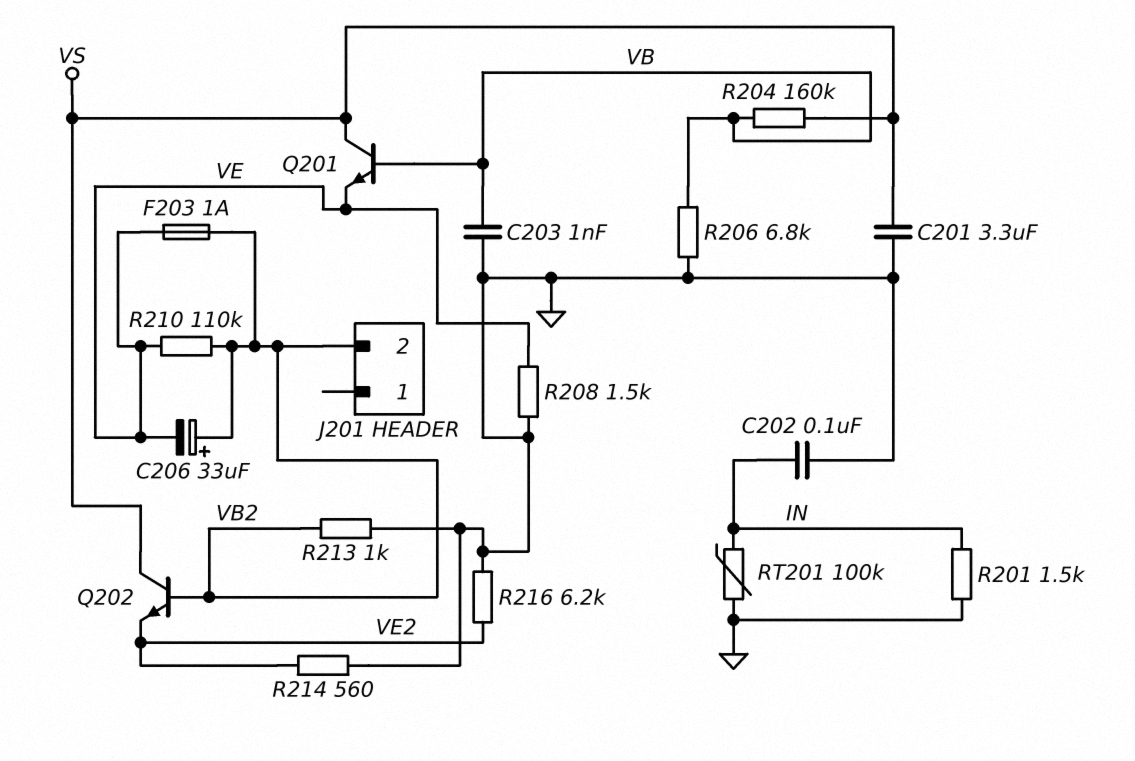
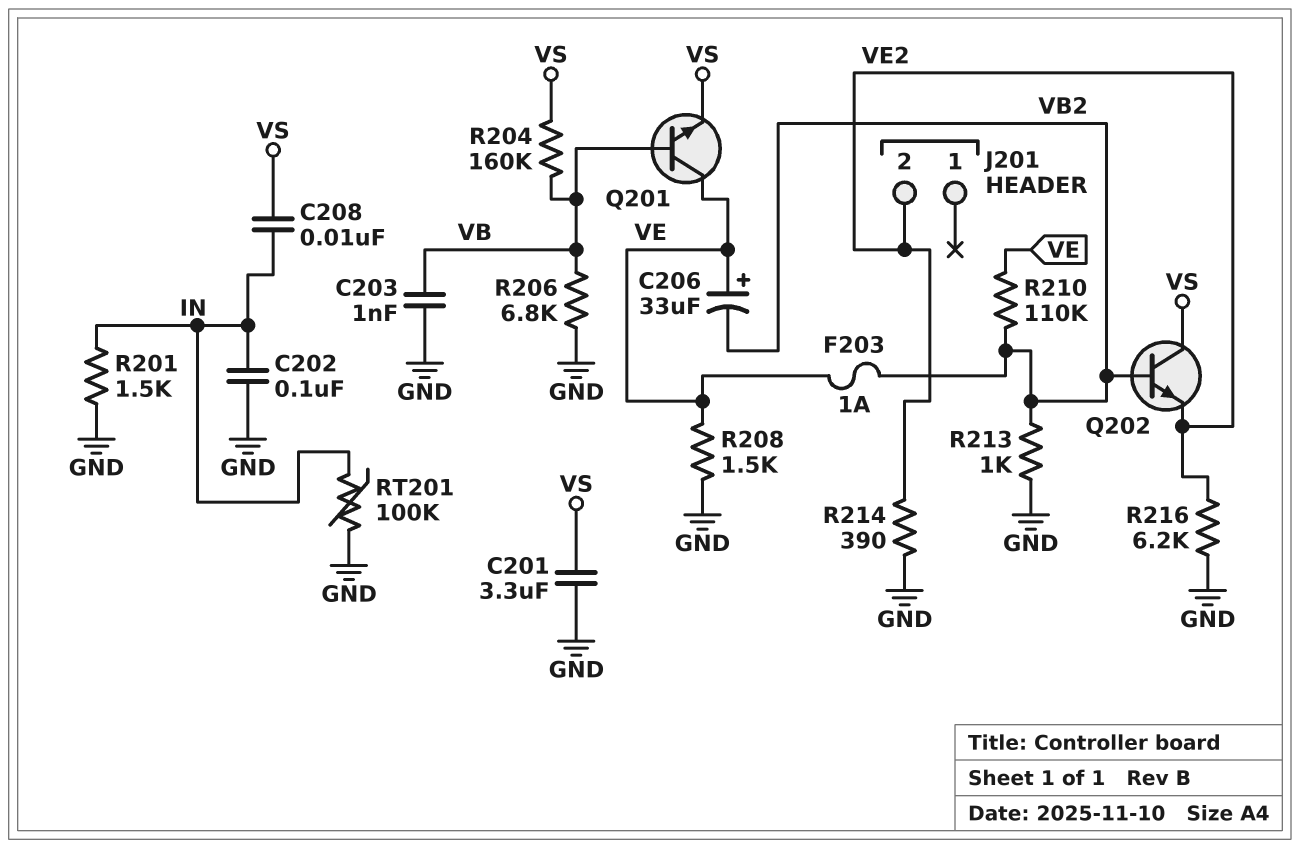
C206: 33uF (plus VB2, minus VE) -> 33uF (plus VE, minus VB2)
C208: none -> 10nF (IN, VS)
J201 pin 2: VB2 -> VE2
Q201: NPN (B VB, C VS, E VE) -> NPN (B VB, C VE, E VS)
R214: 560 (GND, VE2) -> 390 (GND, VE2)

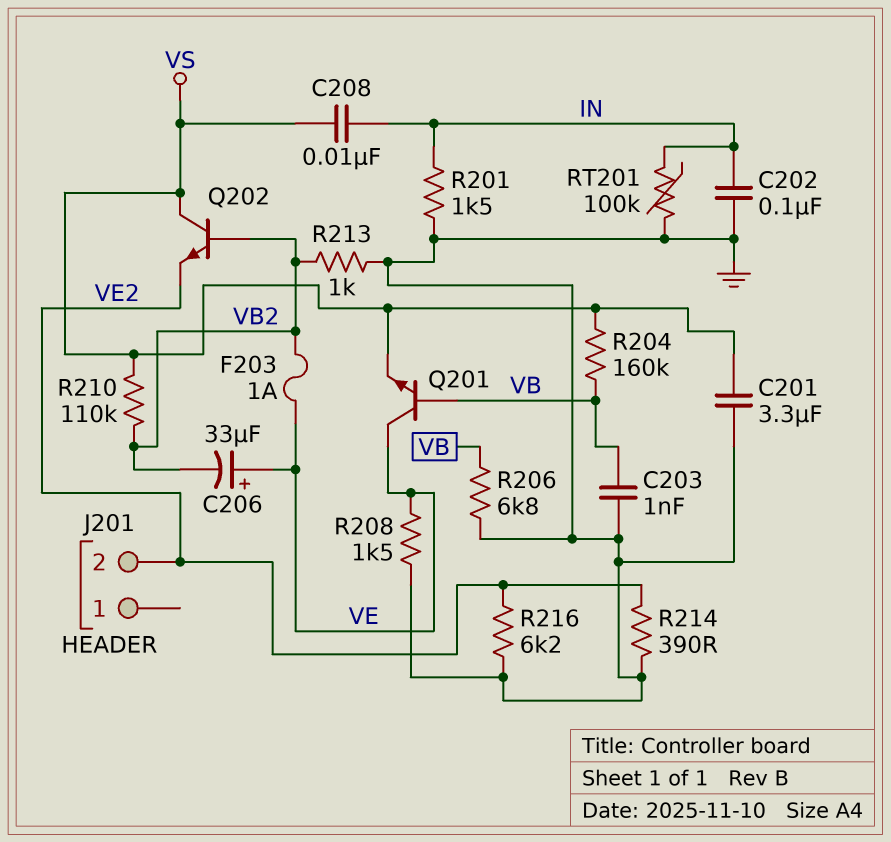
R210: 110k (VB2, VE) -> 110k (VB2, VS)

